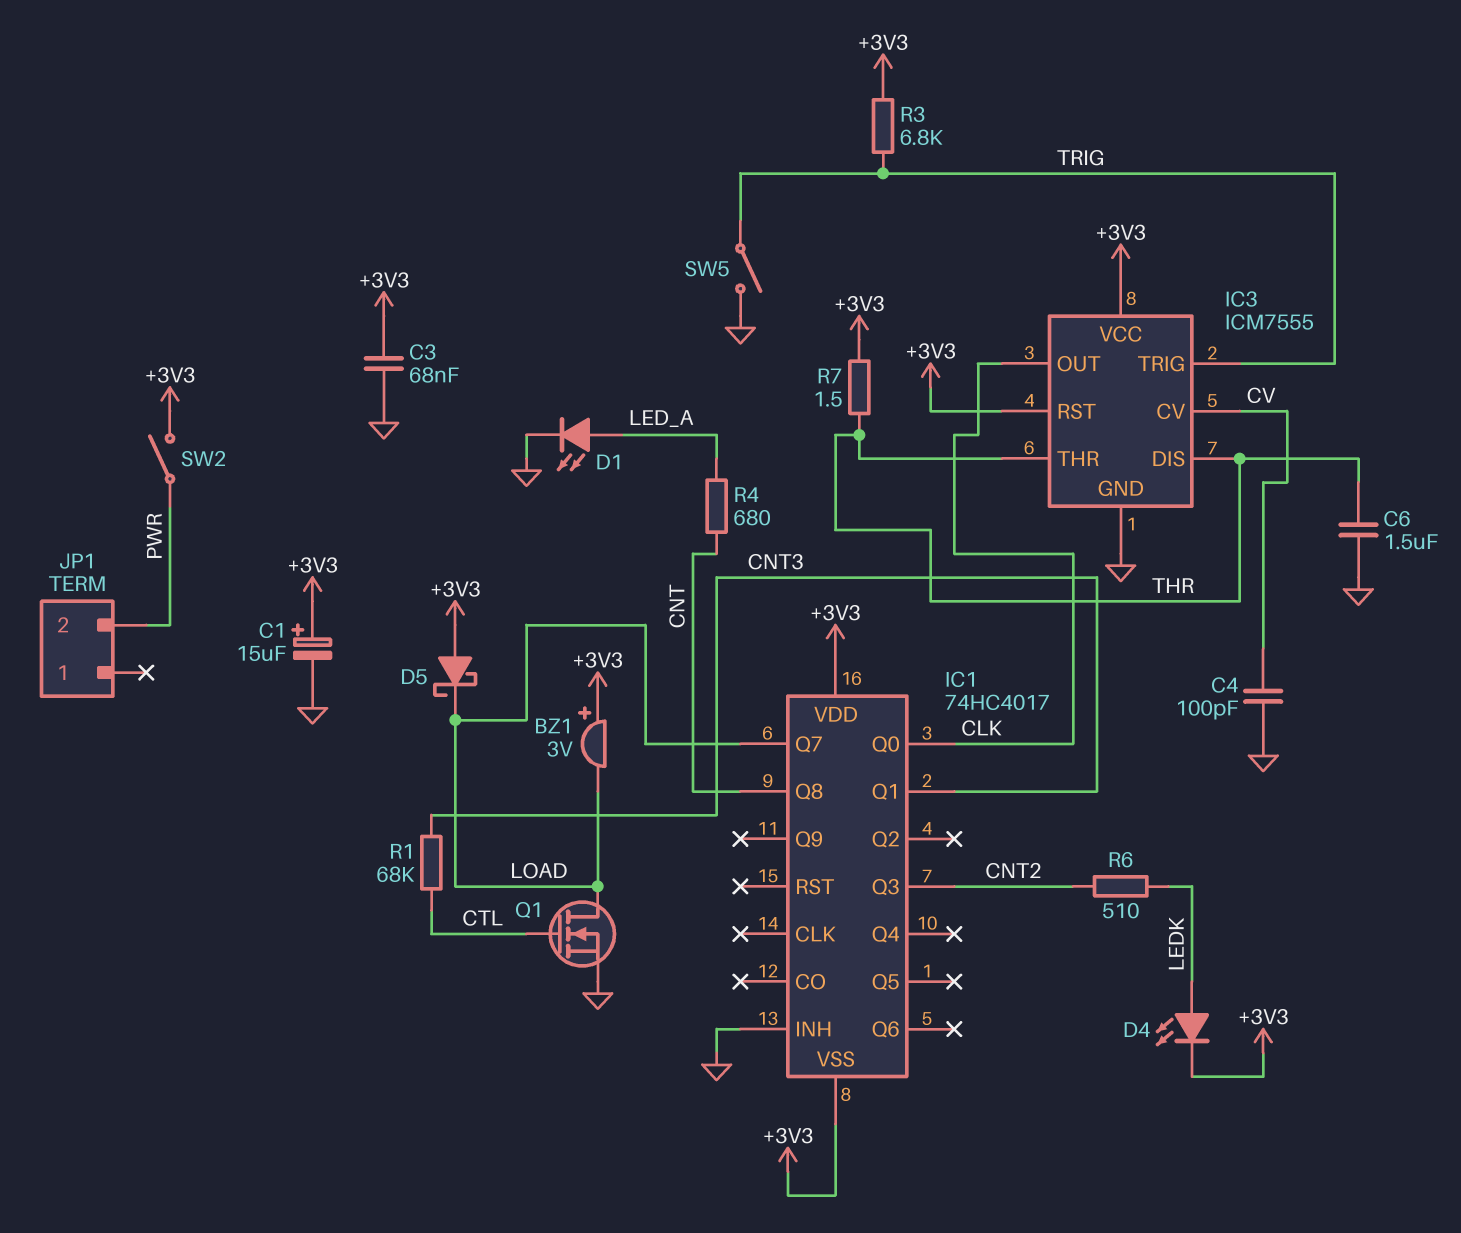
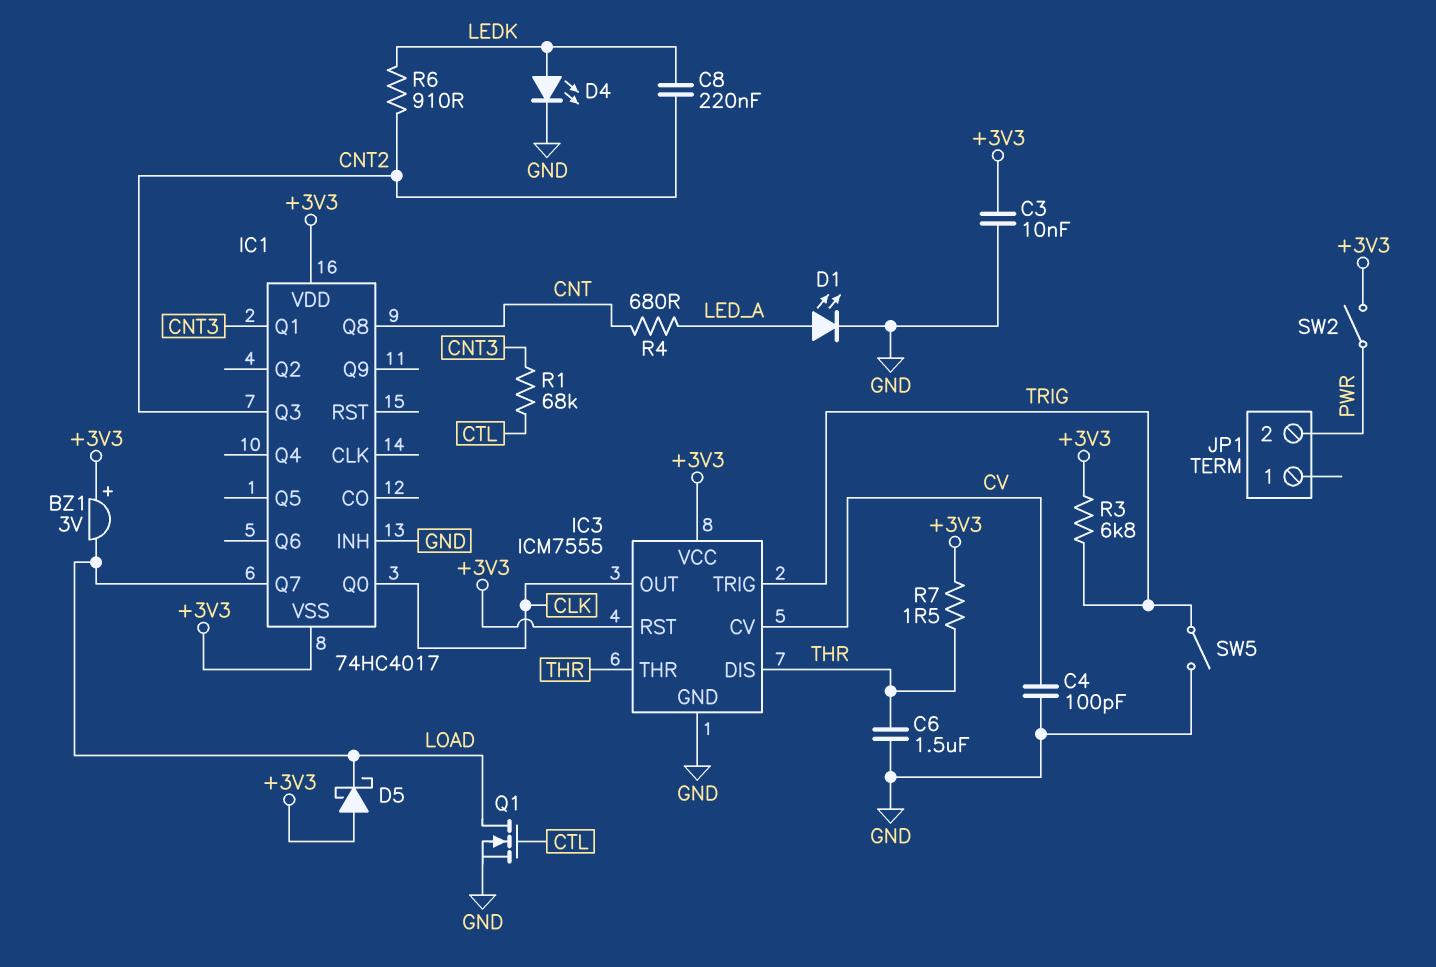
C1: 15uF (plus +3V3, minus GND) -> none
C3: 68nF (+3V3, GND) -> 10nF (+3V3, GND)
C8: none -> 220nF (CNT2, LEDK)
D4: LED (A LEDK, K +3V3) -> LED (A LEDK, K GND)
R6: 510 (CNT2, LEDK) -> 910 (CNT2, LEDK)

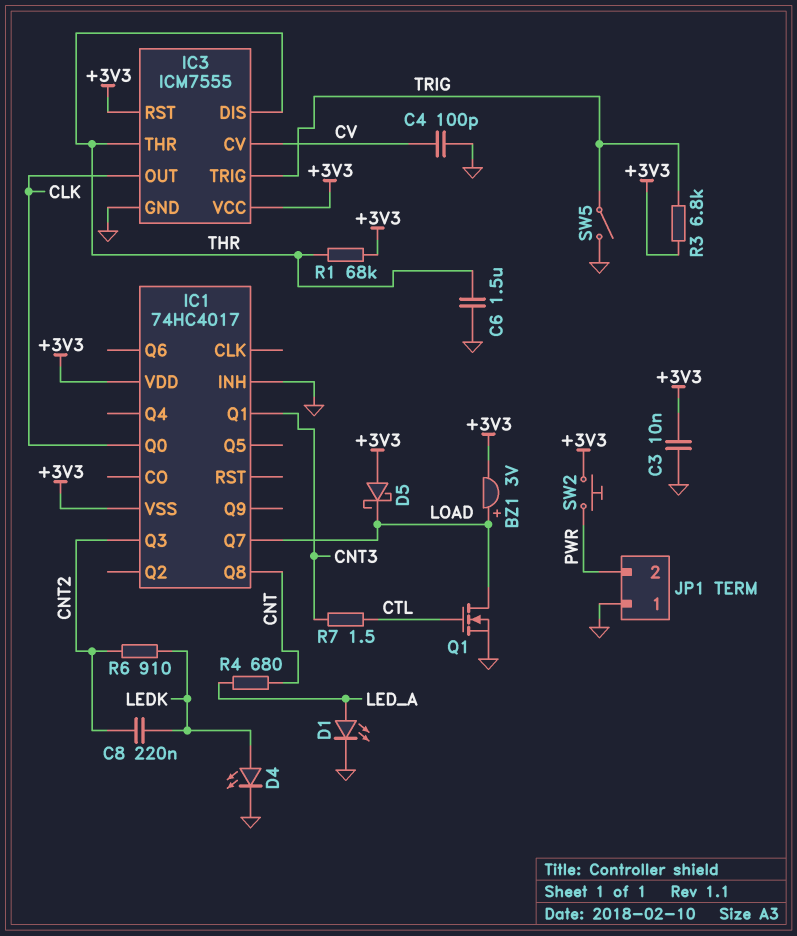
BZ1: buzzer 3V (plus +3V3, minus LOAD) -> buzzer 3V (plus LOAD, minus +3V3)
JP1 pin 1: none -> GND
R1: 68k (CNT3, CTL) -> 68k (+3V3, THR)
R7: 1.5 (+3V3, THR) -> 1.5 (CNT3, CTL)
SW2: switch (+3V3, PWR) -> button (+3V3, PWR)

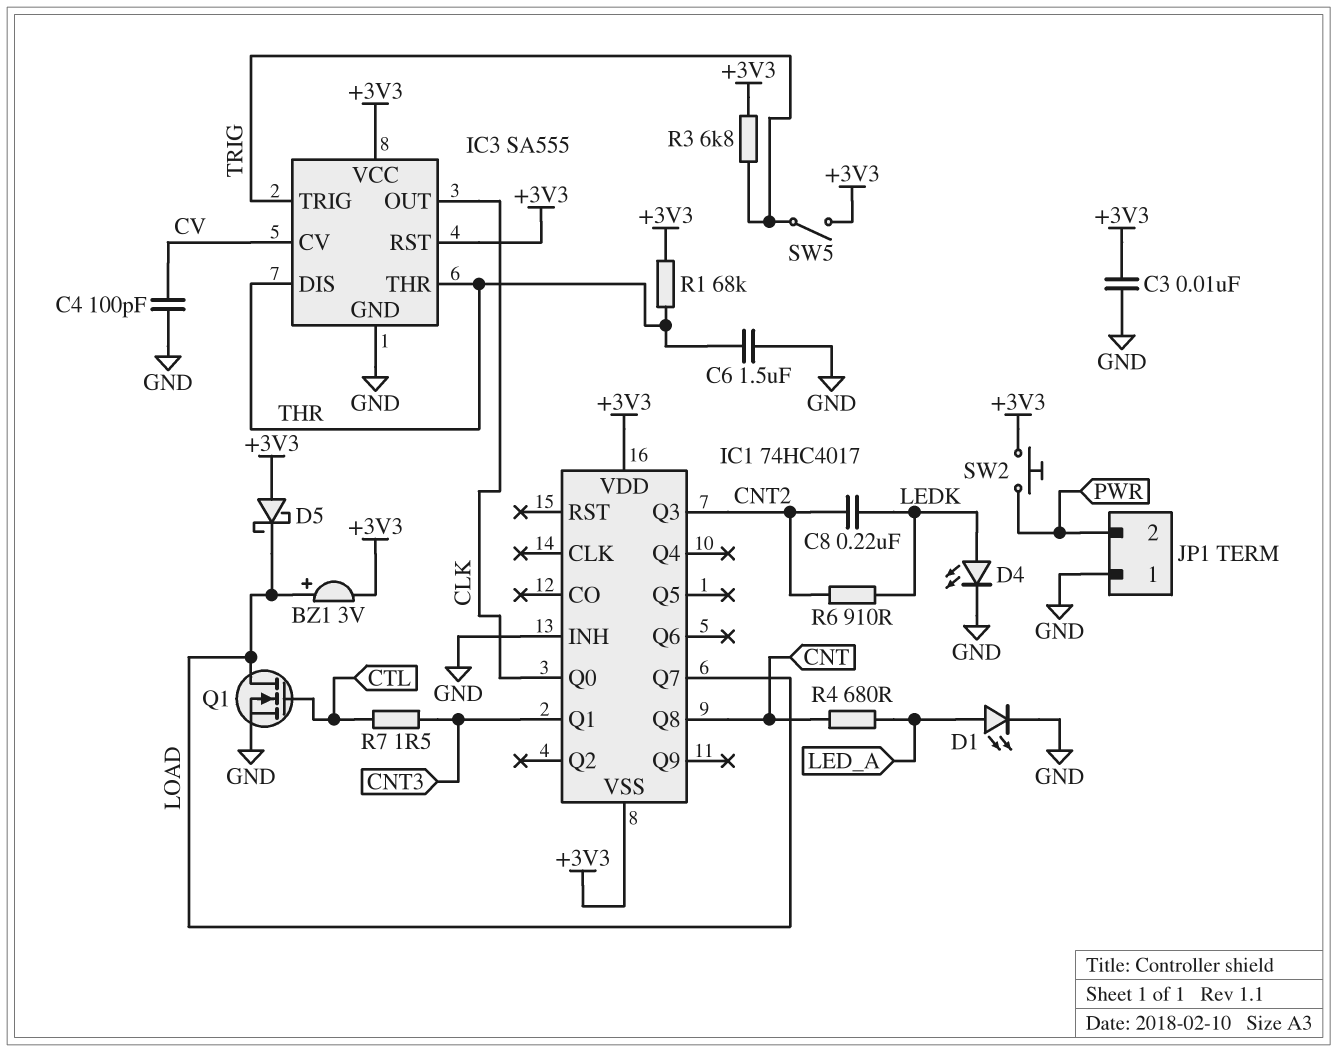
IC3: ICM7555 -> SA555
SW5: switch (GND, TRIG) -> switch (+3V3, TRIG)

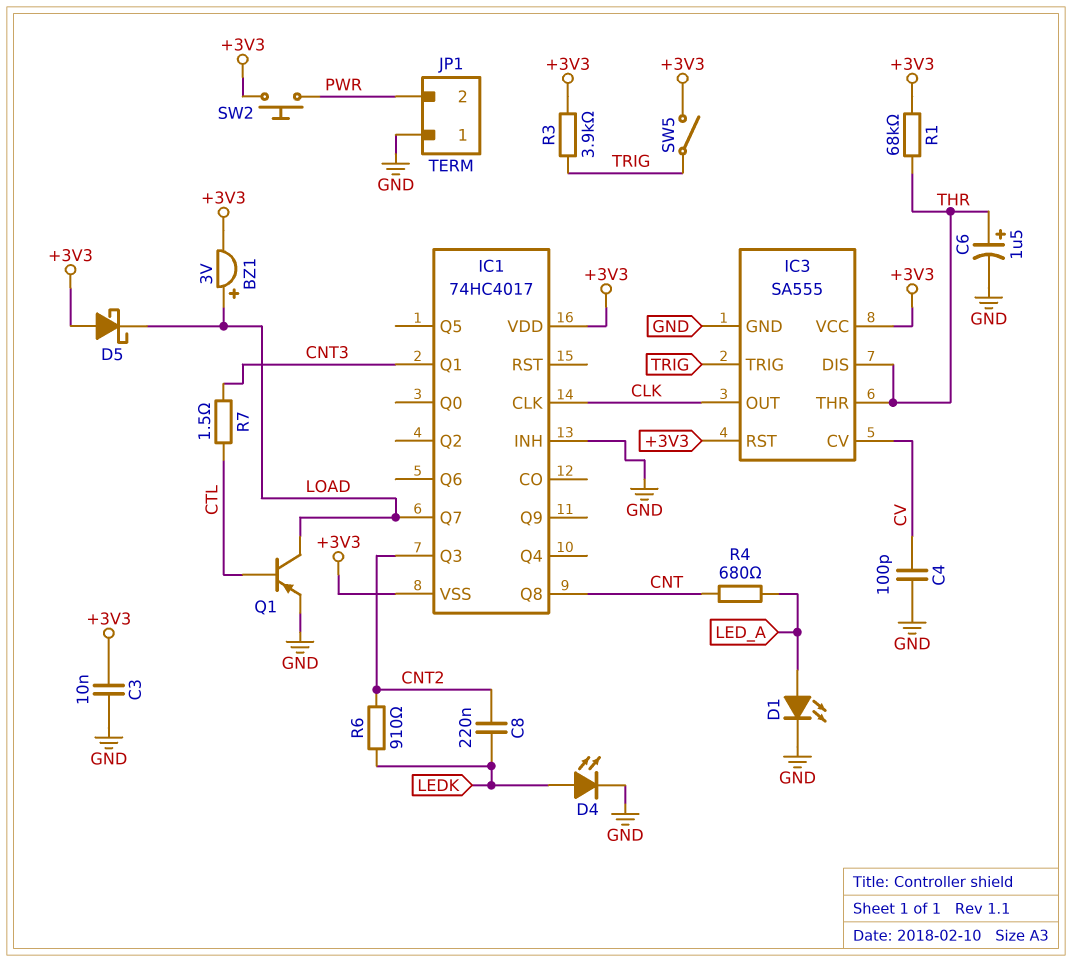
C6: 1.5uF (GND, THR) -> 1.5uF (plus THR, minus GND)
IC1 pin CLK: none -> CLK
IC1 pin Q0: CLK -> none
Q1: NMOS (G CTL, D LOAD, S GND) -> PNP (B CTL, C LOAD, E GND)
R3: 6.8k (+3V3, TRIG) -> 3.9k (+3V3, TRIG)

